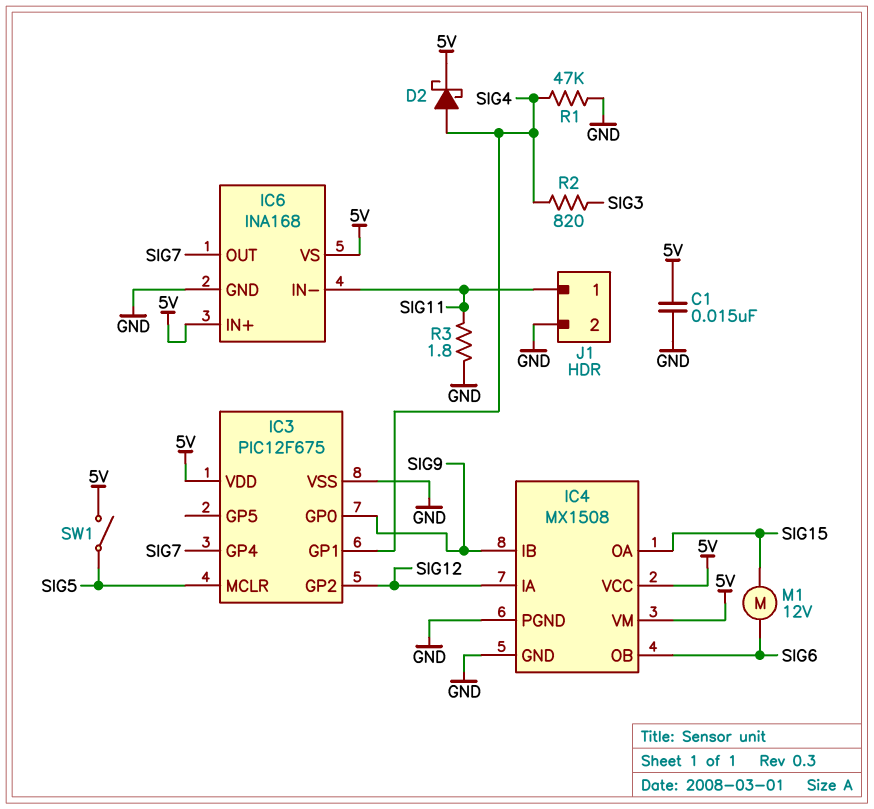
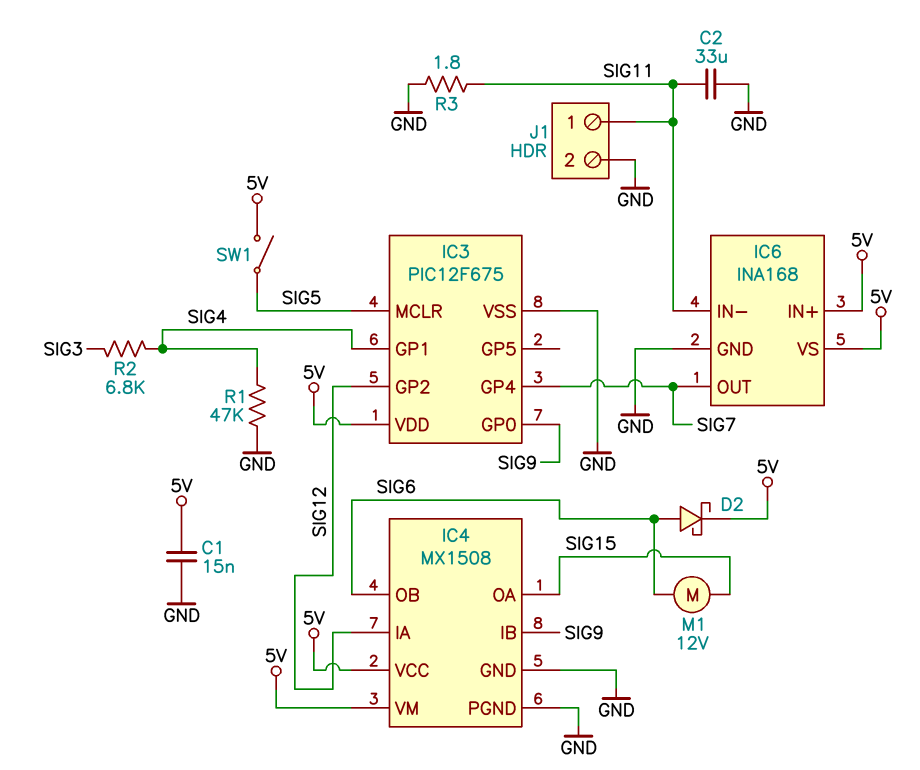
C2: none -> 33uF (GND, SIG11)
D2: schottky (A SIG4, K 5V) -> schottky (A SIG6, K 5V)
R2: 820 (SIG3, SIG4) -> 6.8k (SIG3, SIG4)

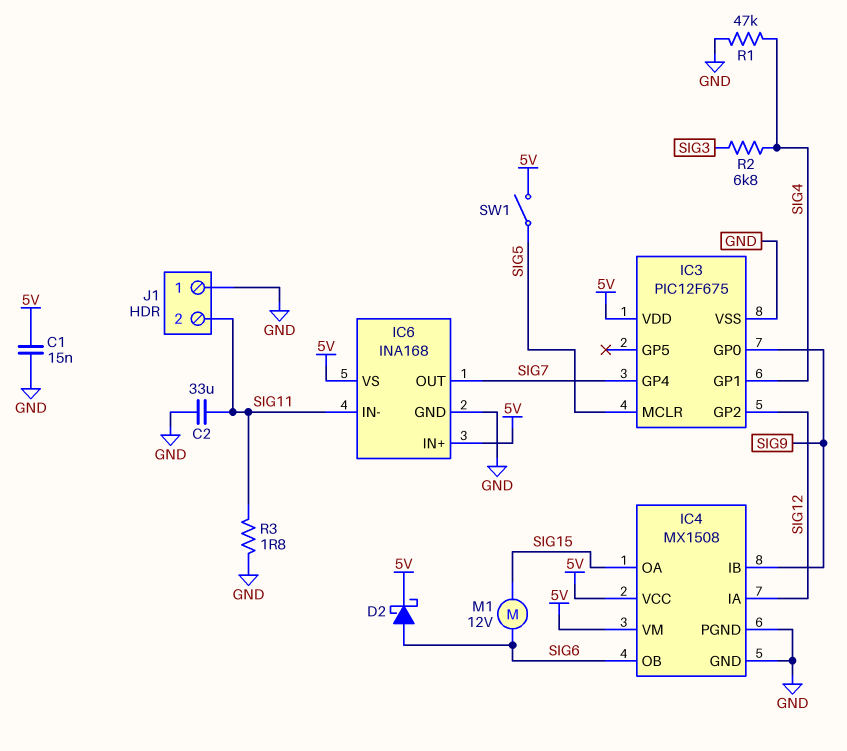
J1 pin 1: SIG11 -> GND
J1 pin 2: GND -> SIG11

